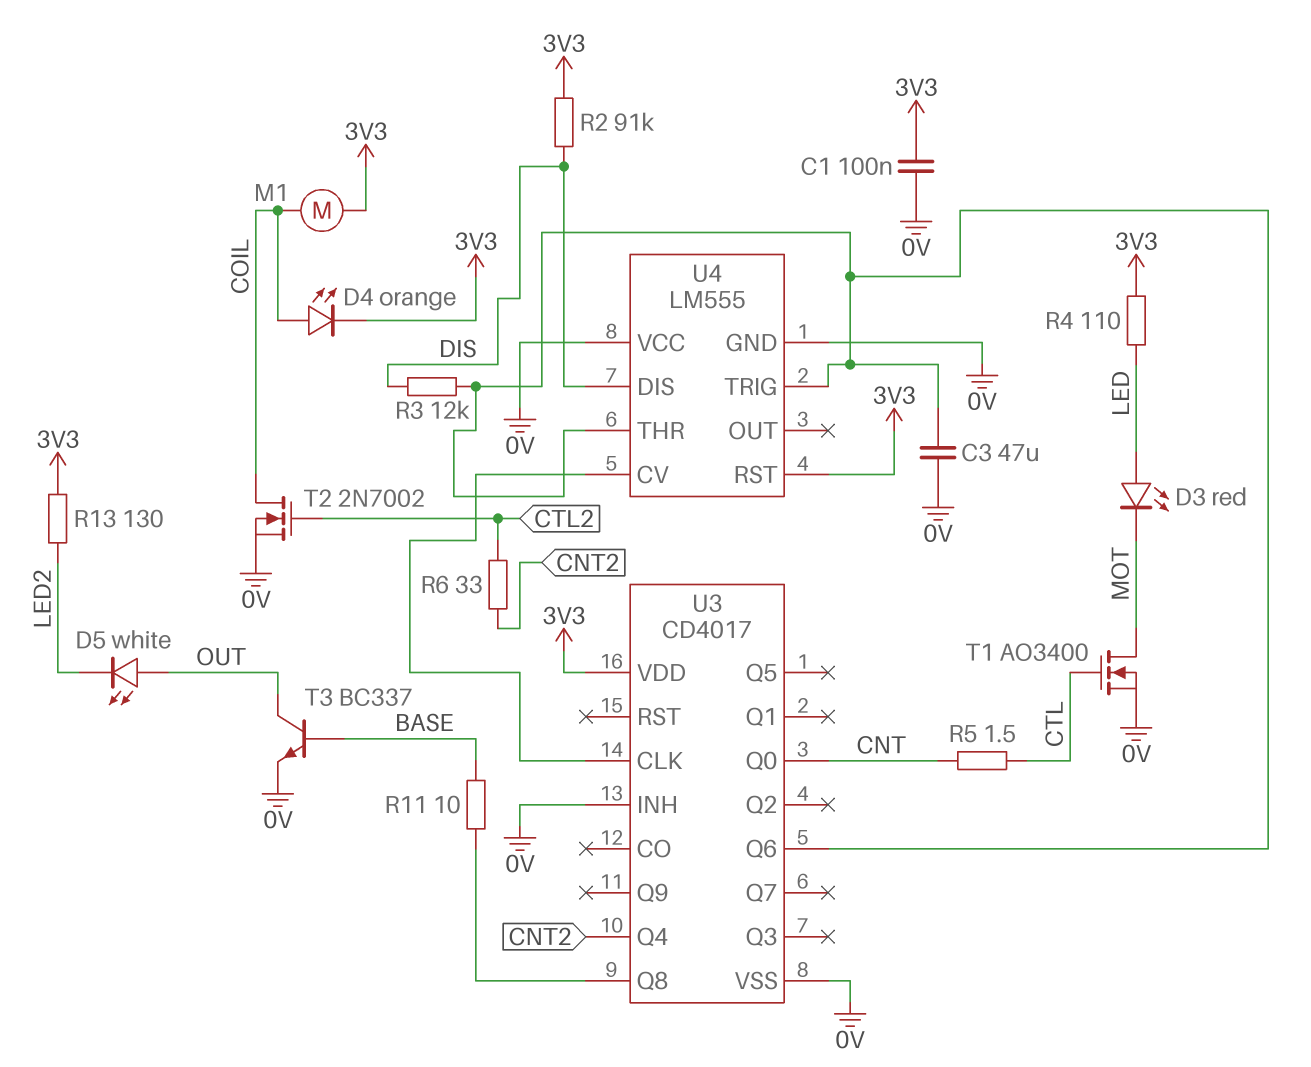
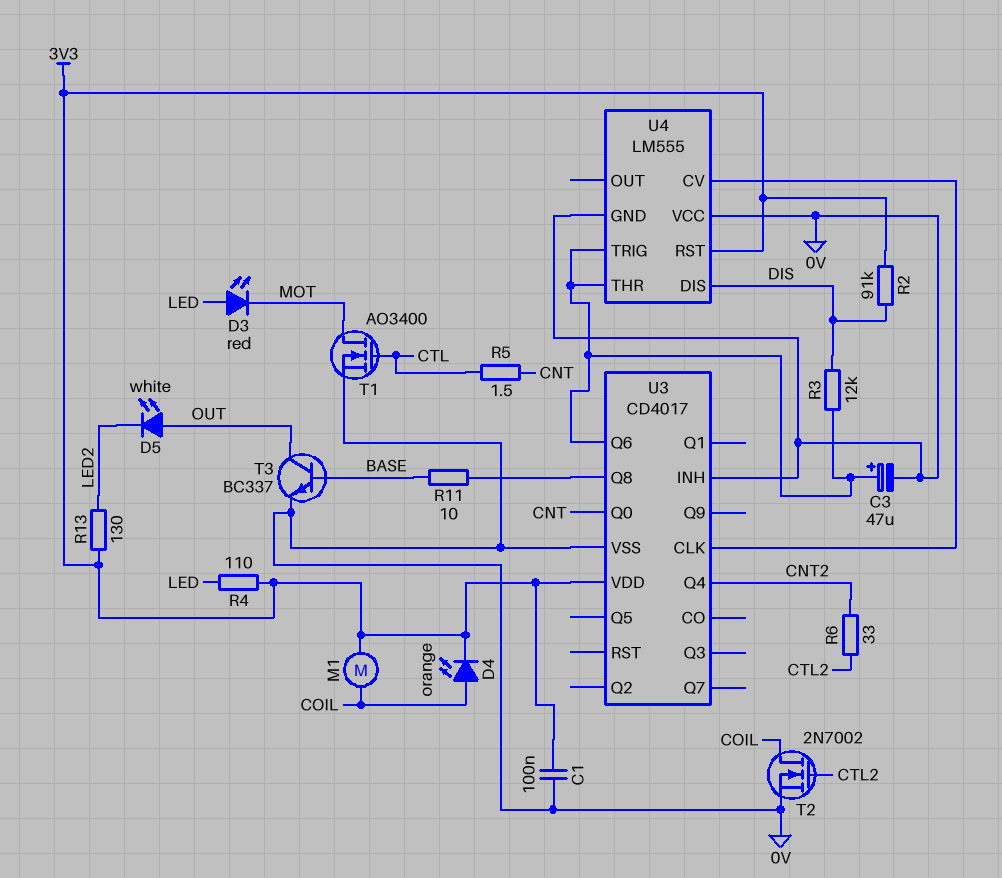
C3: 47uF (0V, U3/Q6) -> 47uF (plus U3/Q6, minus 0V)

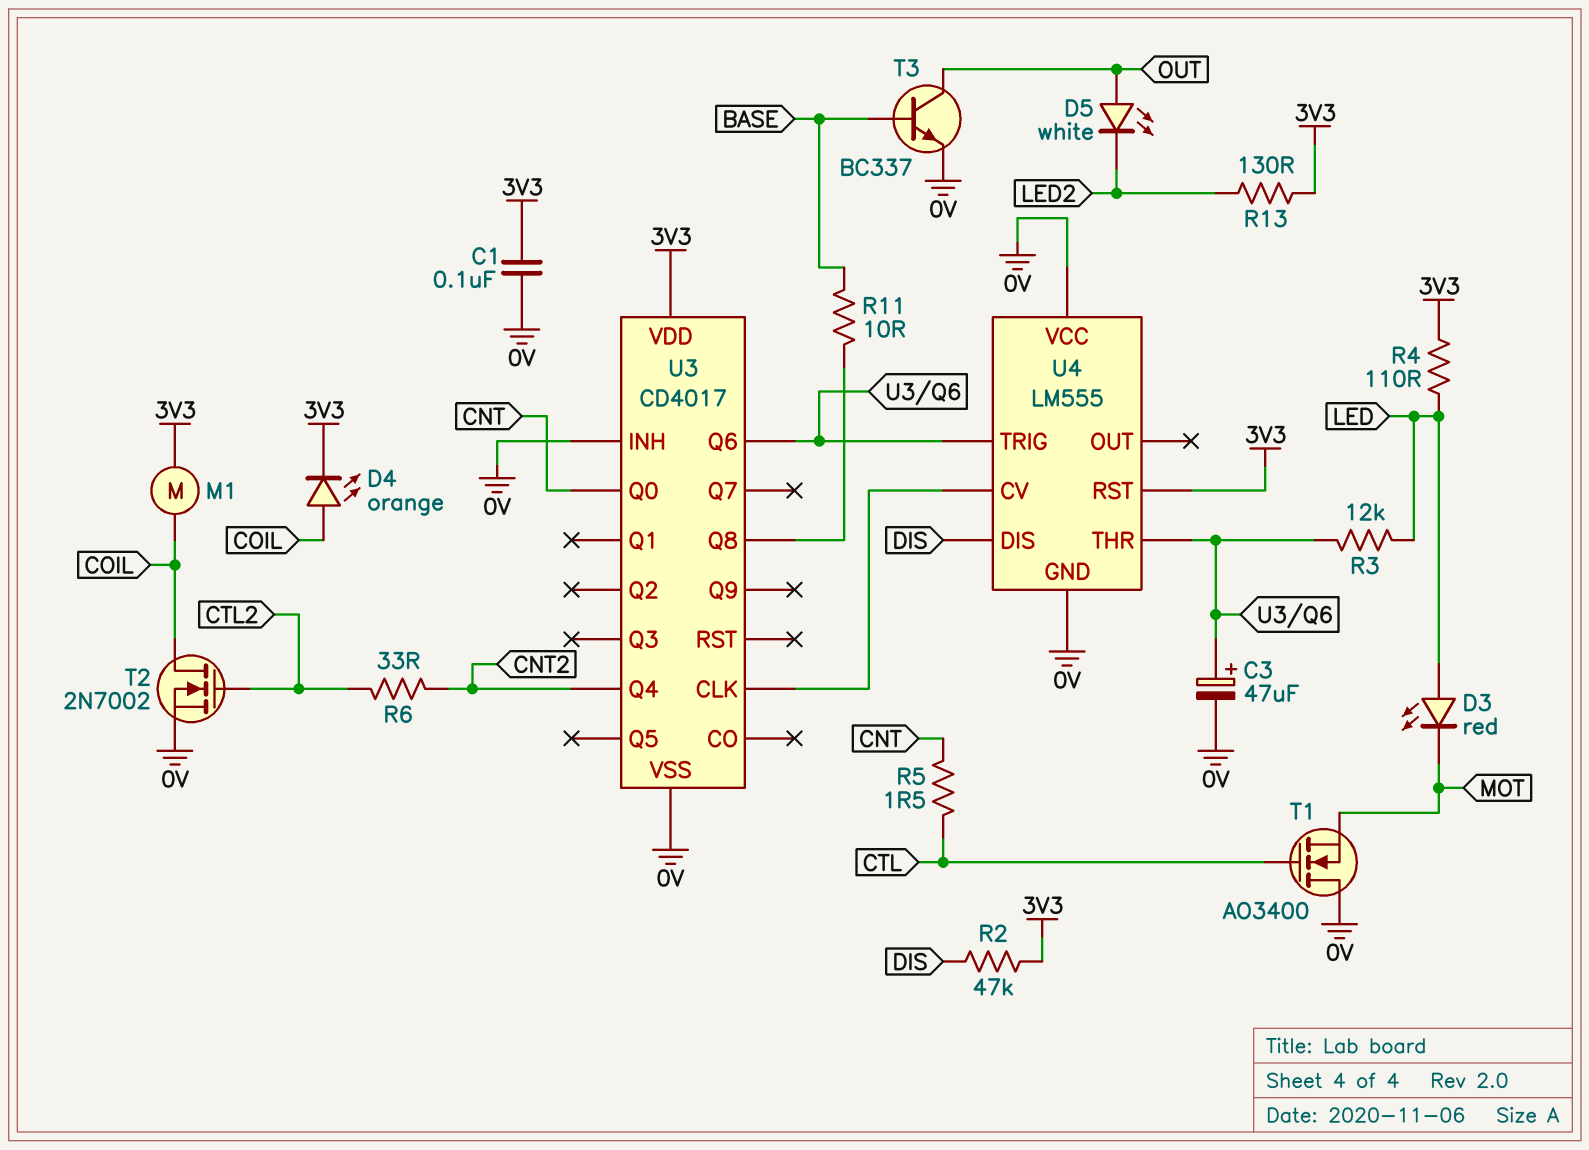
R2: 91k (3V3, DIS) -> 47k (3V3, DIS)
R3: 12k (DIS, U3/Q6) -> 12k (LED, U3/Q6)
T1: NMOS AO3400 (G CTL, D MOT, S 0V) -> NMOS AO3400 (G CTL, D 0V, S MOT)

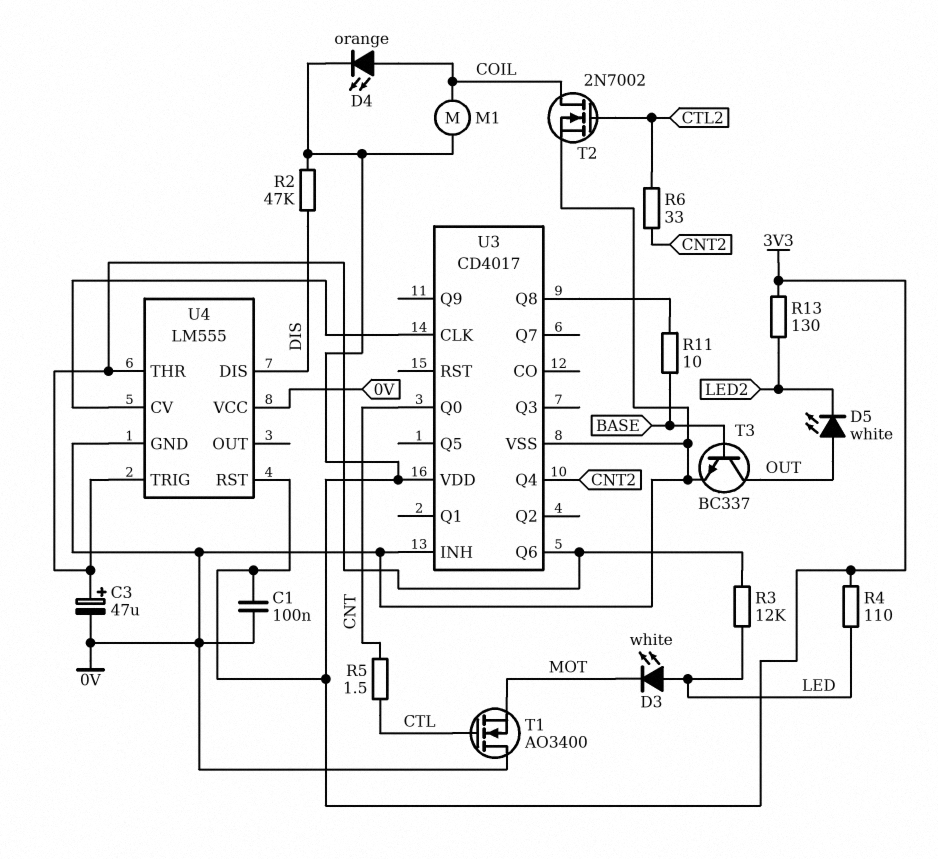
D3: LED red (A LED, K MOT) -> LED white (A LED, K MOT)

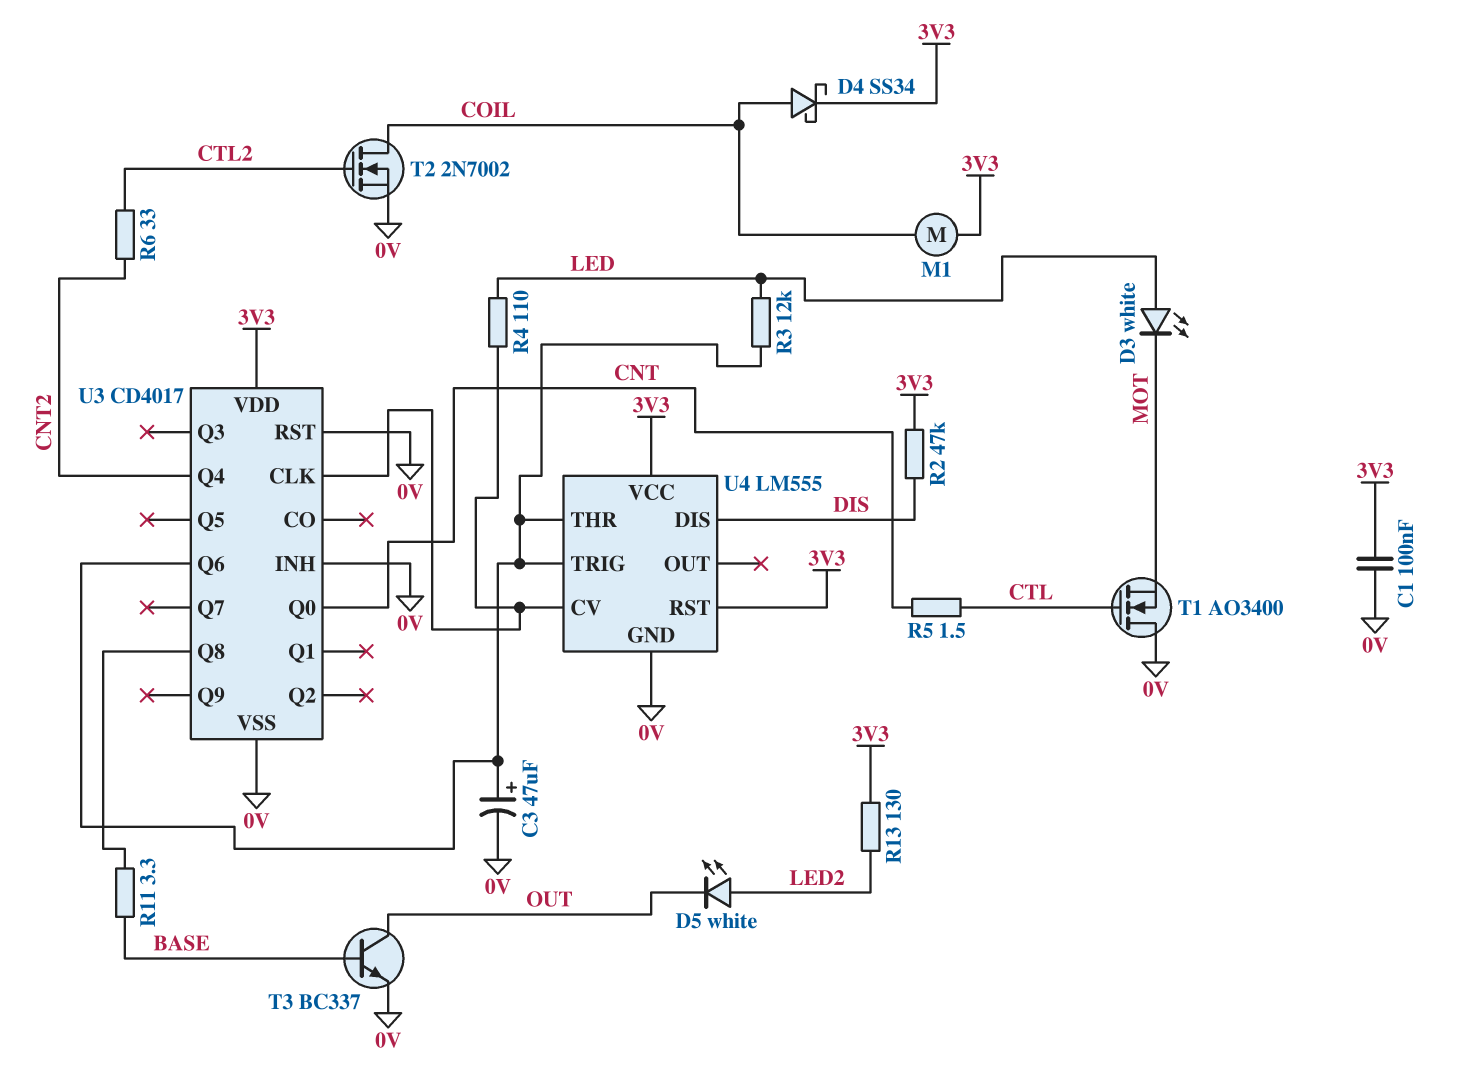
D4: LED orange (A COIL, K 3V3) -> schottky SS34 (A COIL, K 3V3)
D5: LED white (A OUT, K LED2) -> LED white (A LED2, K OUT)
R4: 110 (3V3, LED) -> 110 (LED, U3/CLK)
R11: 10 (BASE, U3/Q8) -> 3.3 (BASE, U3/Q8)
U3 pin RST: none -> 0V
U4 pin VCC: 0V -> 3V3

